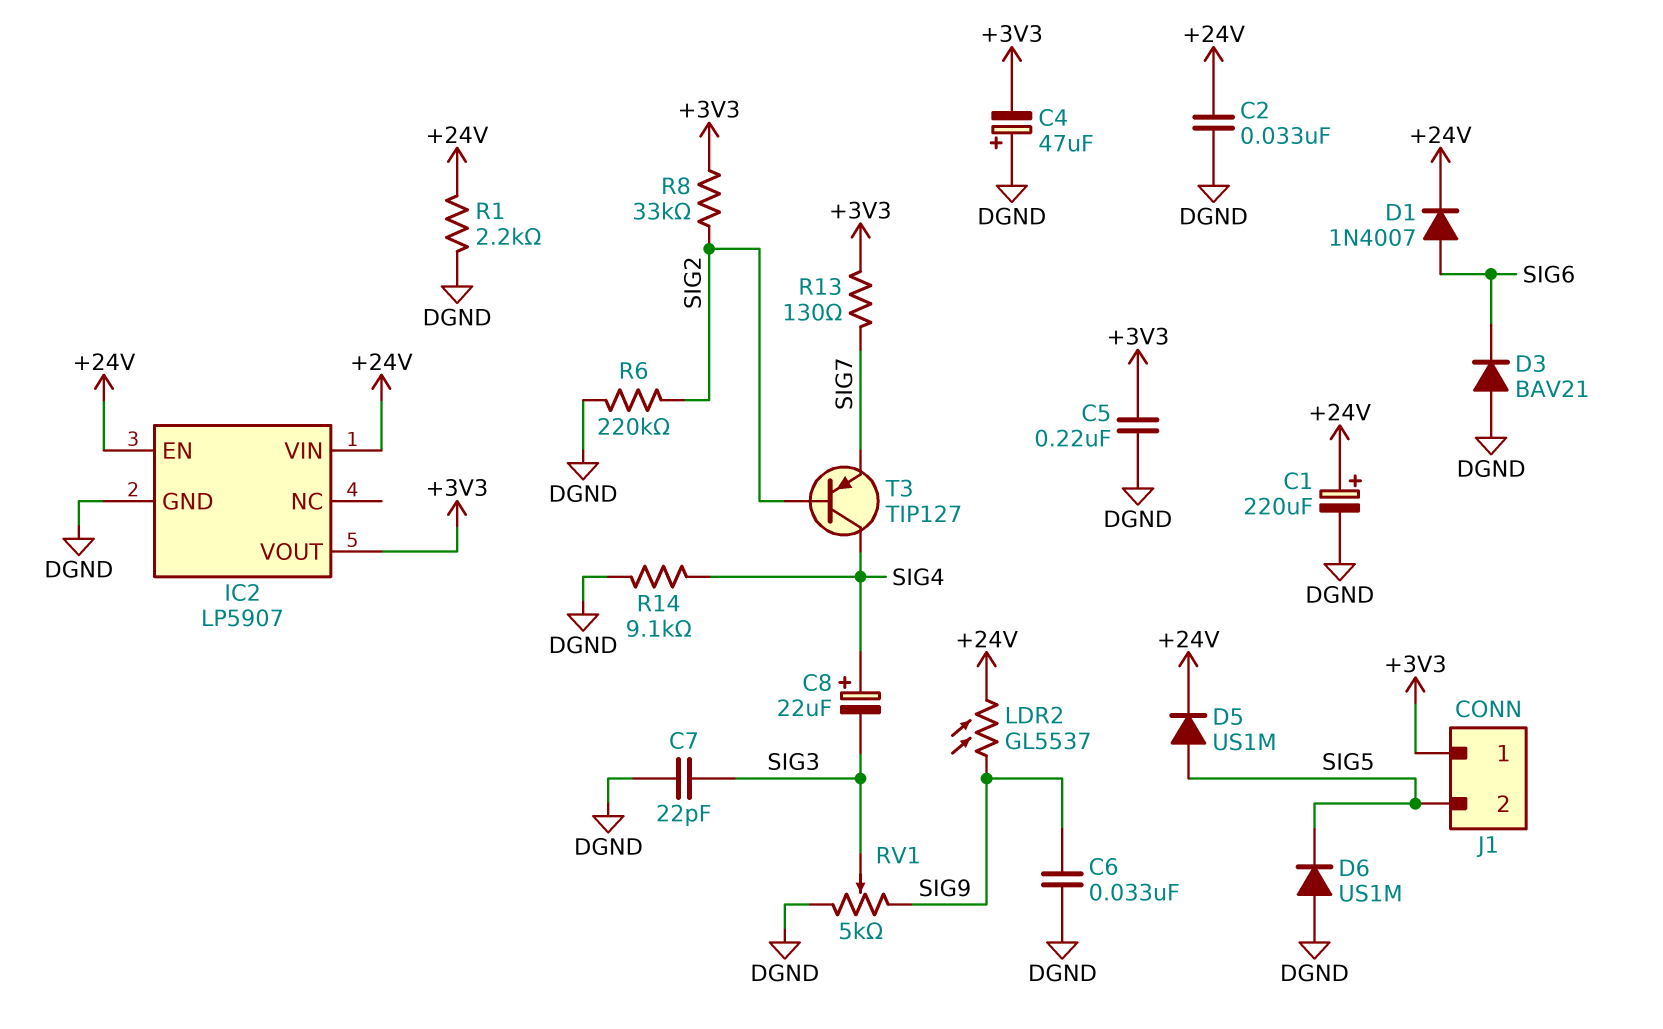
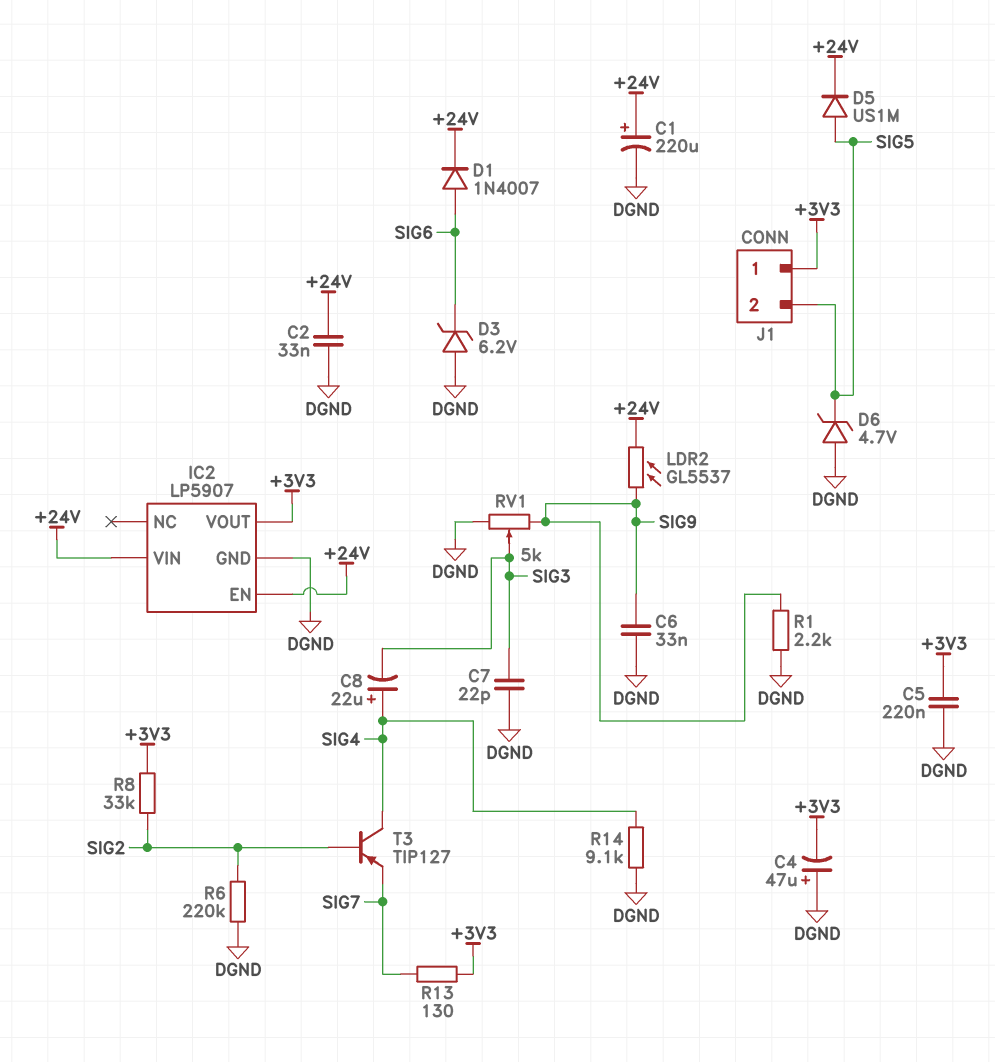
D3: diode BAV21 (A DGND, K SIG6) -> zener 6.2V (A DGND, K SIG6)
D6: diode US1M (A DGND, K SIG5) -> zener 4.7V (A DGND, K SIG5)
R1: 2.2k (+24V, DGND) -> 2.2k (DGND, SIG9)

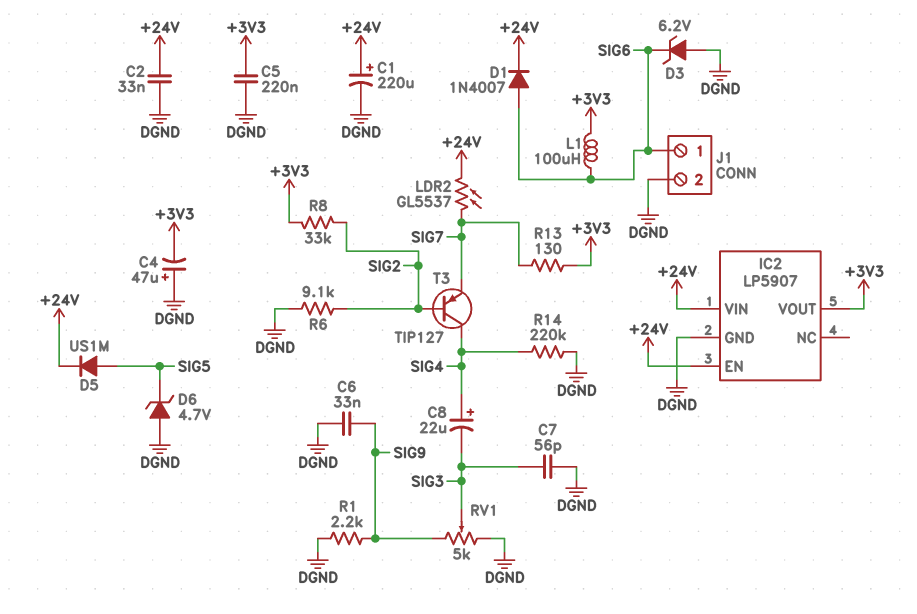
C7: 22pF (DGND, SIG3) -> 56pF (DGND, SIG3)
J1 pin 1: +3V3 -> SIG6
J1 pin 2: SIG5 -> DGND
L1: none -> 100uH (+3V3, SIG6)
LDR2: GL5537 (+24V, SIG9) -> GL5537 (+24V, SIG7)
R6: 220k (DGND, SIG2) -> 9.1k (DGND, SIG2)
R14: 9.1k (DGND, SIG4) -> 220k (DGND, SIG4)

